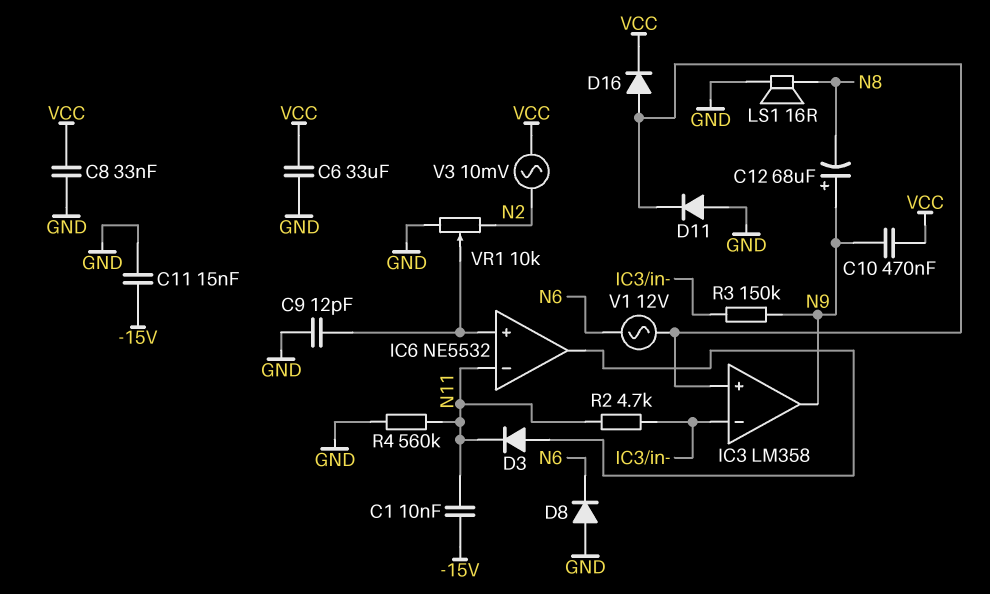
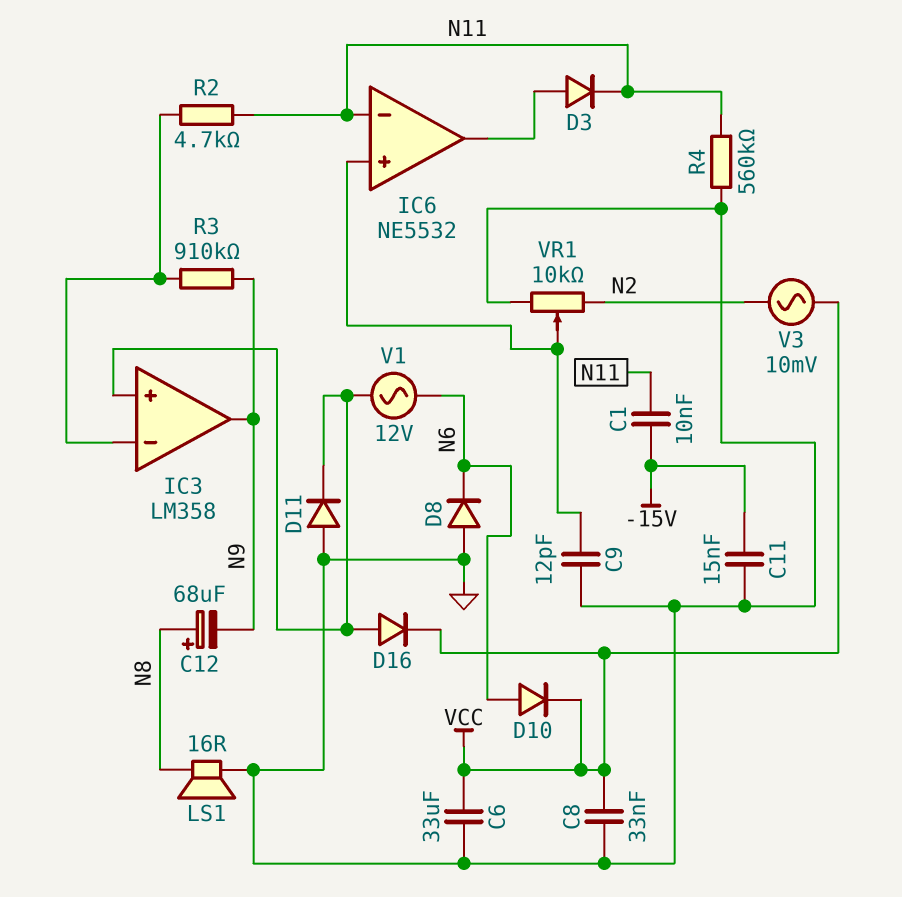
C10: 470nF (N9, VCC) -> none
C12: 68uF (plus N9, minus N8) -> 68uF (plus N8, minus N9)
D10: none -> diode (A N6, K VCC)
R3: 150k (IC3/in-, N9) -> 910k (IC3/in-, N9)

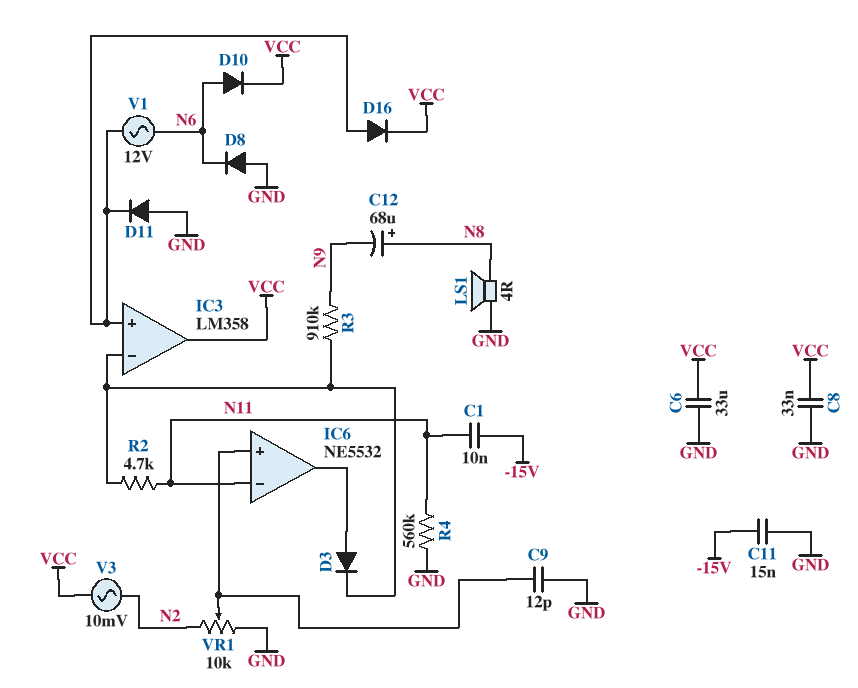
D3: diode (A IC6/out, K N11) -> diode (A IC6/out, K IC3/in-)
IC3 pin out: N9 -> VCC
LS1: speaker 16R (GND, N8) -> speaker 4R (GND, N8)

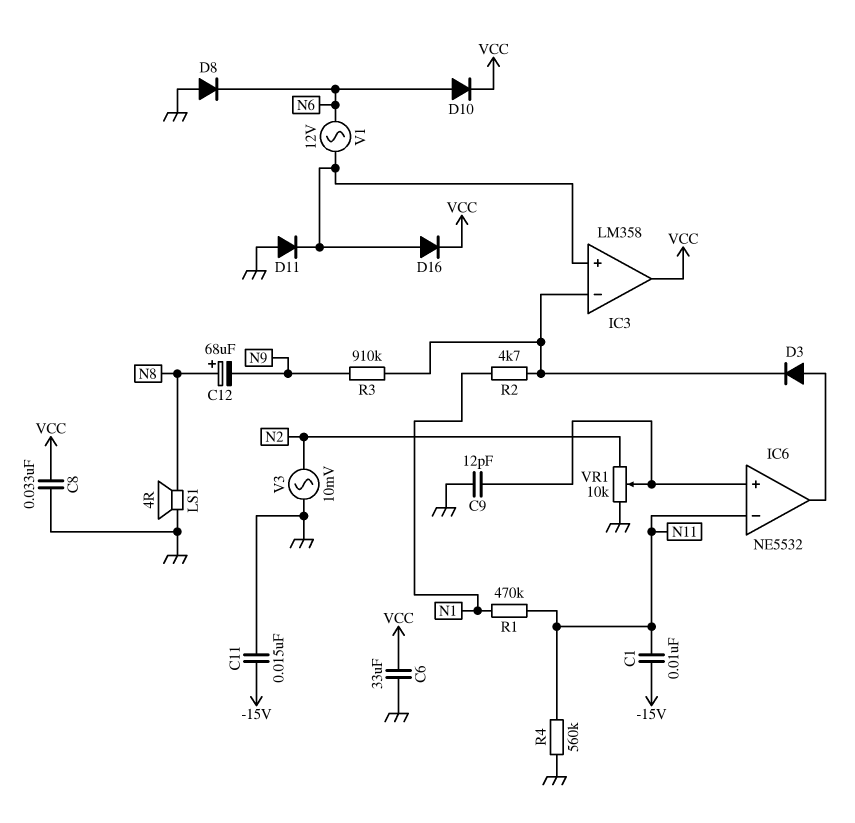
R1: none -> 470k (N1, N11)
R2: 4.7k (IC3/in-, N11) -> 4.7k (IC3/in-, N1)
V3: AC 10mV (N2, VCC) -> AC 10mV (GND, N2)

